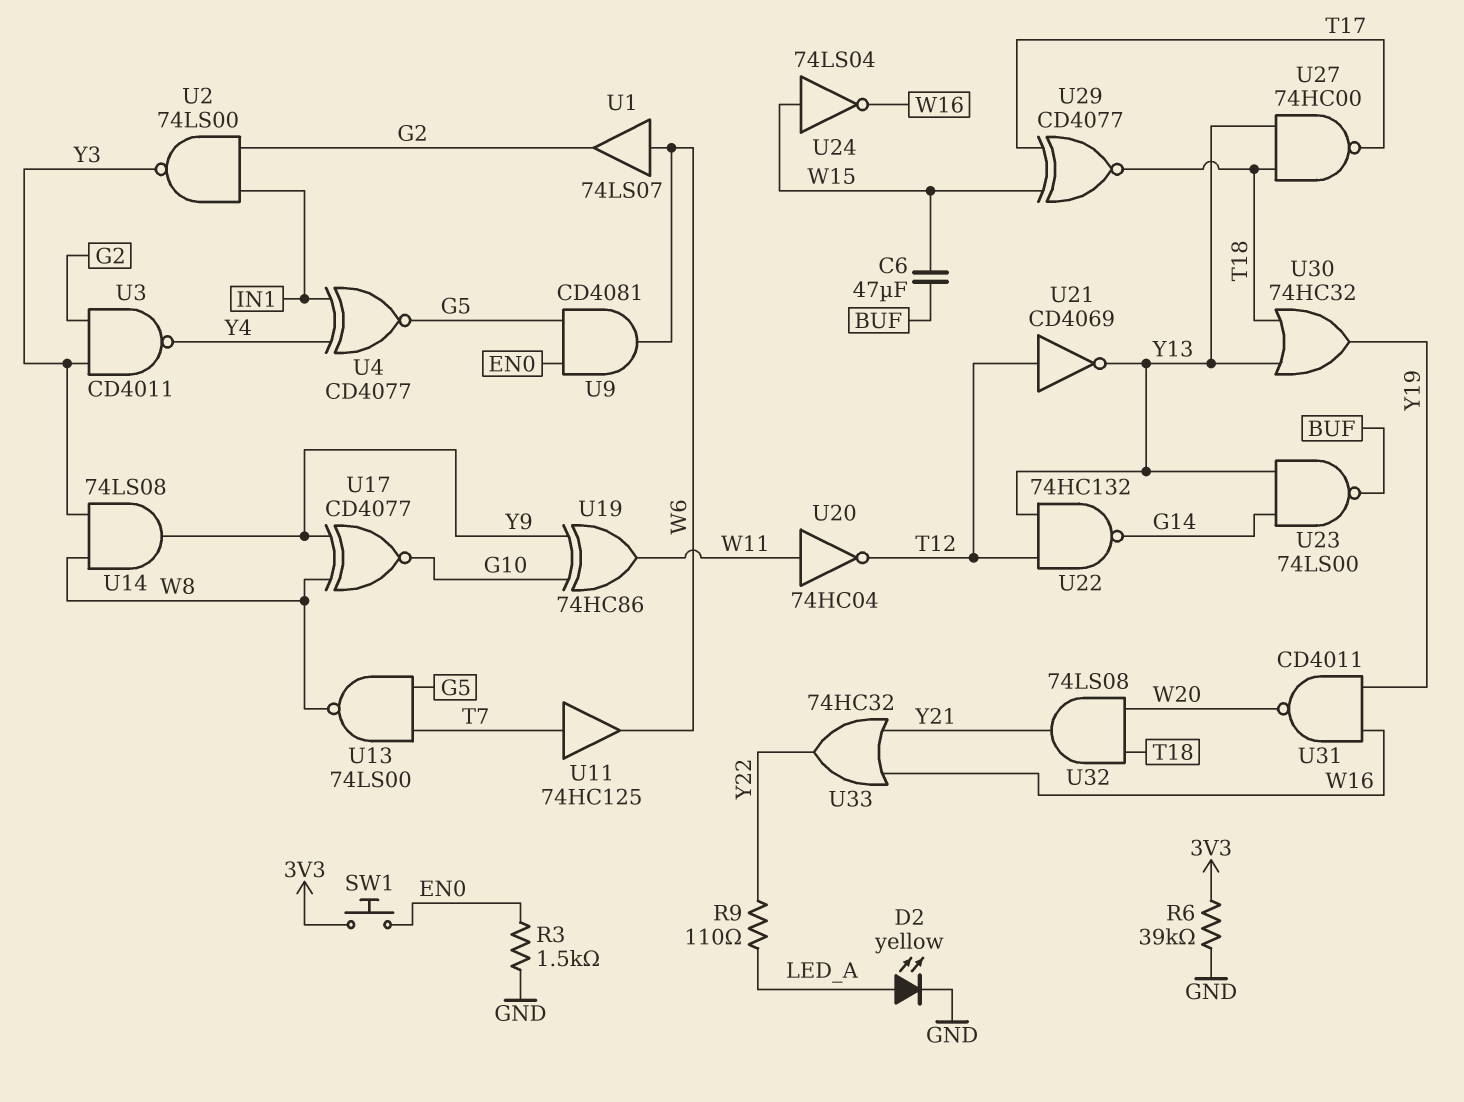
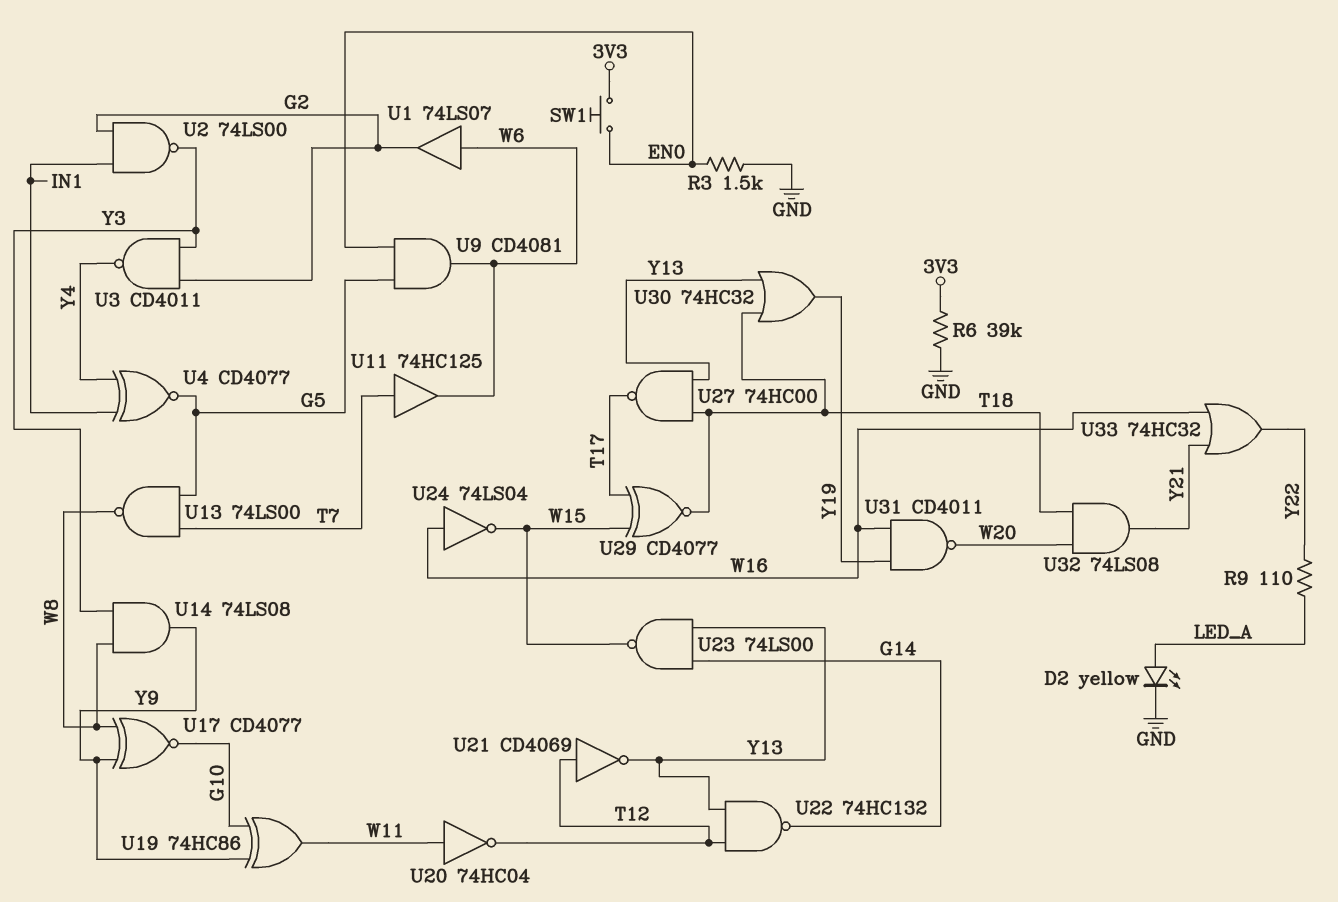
C6: 47uF (BUF, W15) -> none
U23: NAND 74LS00 (in G14, in Y13, out BUF) -> NAND 74LS00 (in G14, in Y13, out W15)
U24: NOT 74LS04 (in W15, out W16) -> NOT 74LS04 (in W16, out W15)

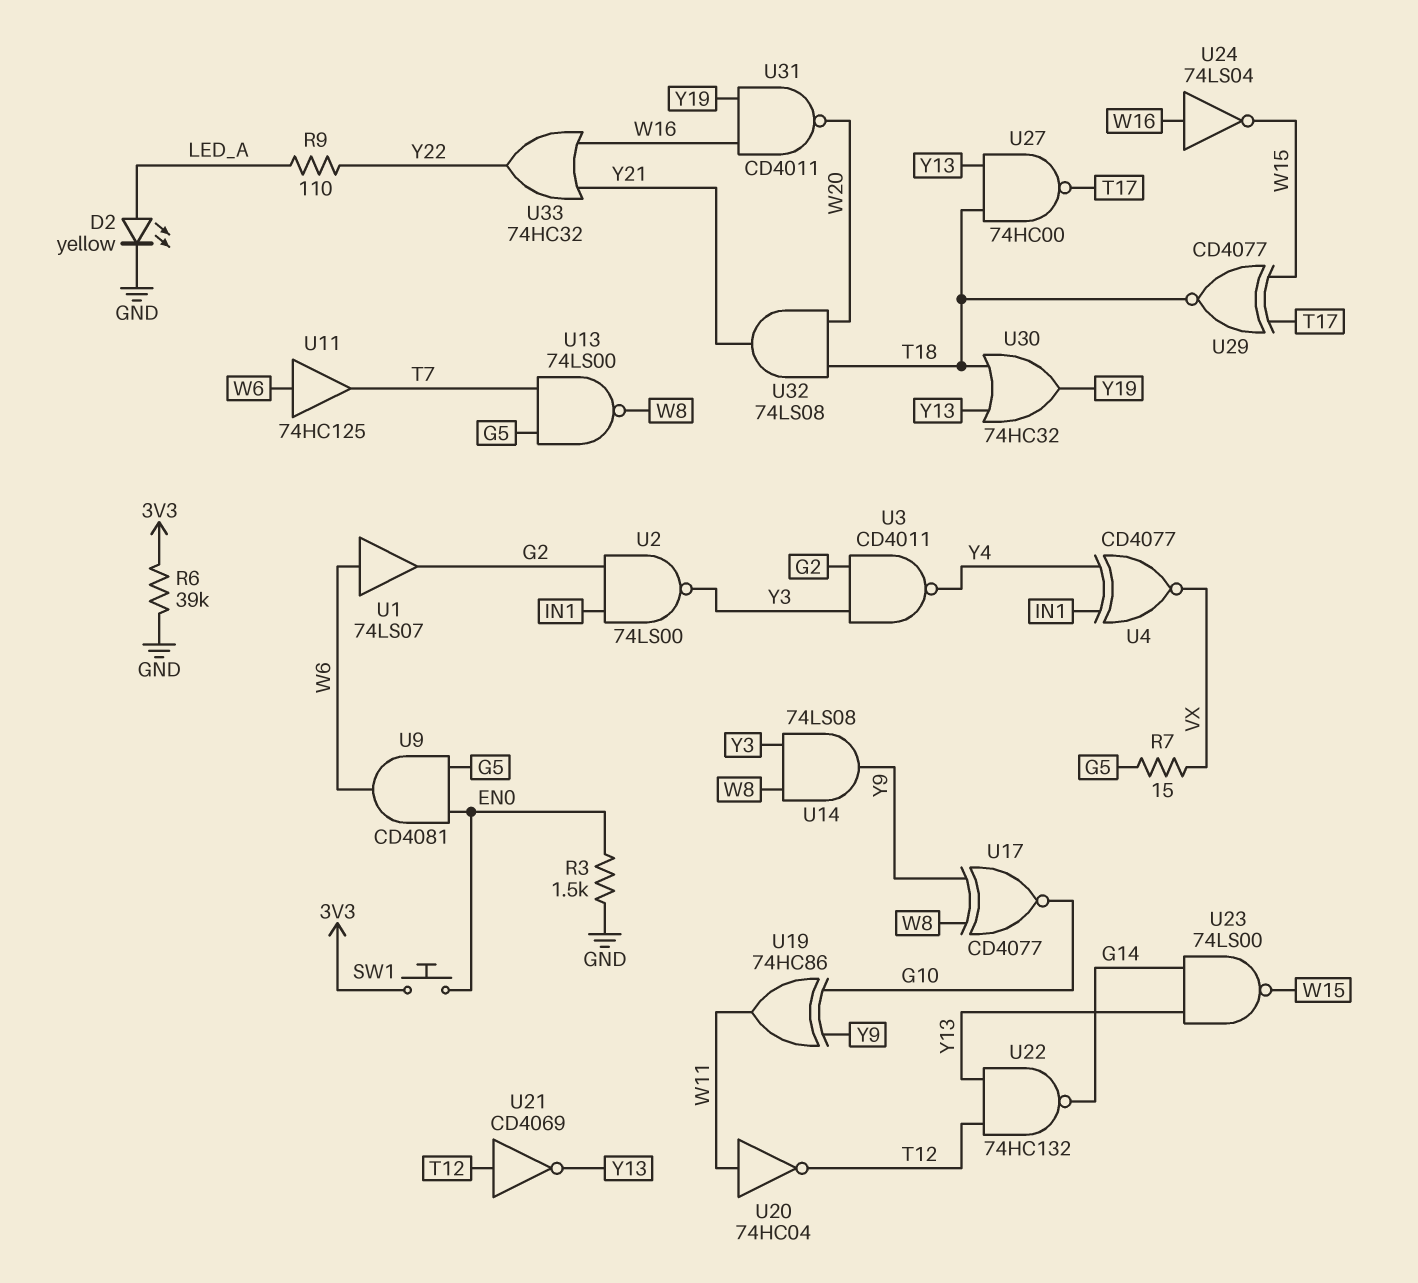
R7: none -> 15 (G5, VX)
U4: XNOR CD4077 (in IN1, in Y4, out G5) -> XNOR CD4077 (in IN1, in Y4, out VX)
U11: buffer 74HC125 (in T7, out W6) -> buffer 74HC125 (in W6, out T7)

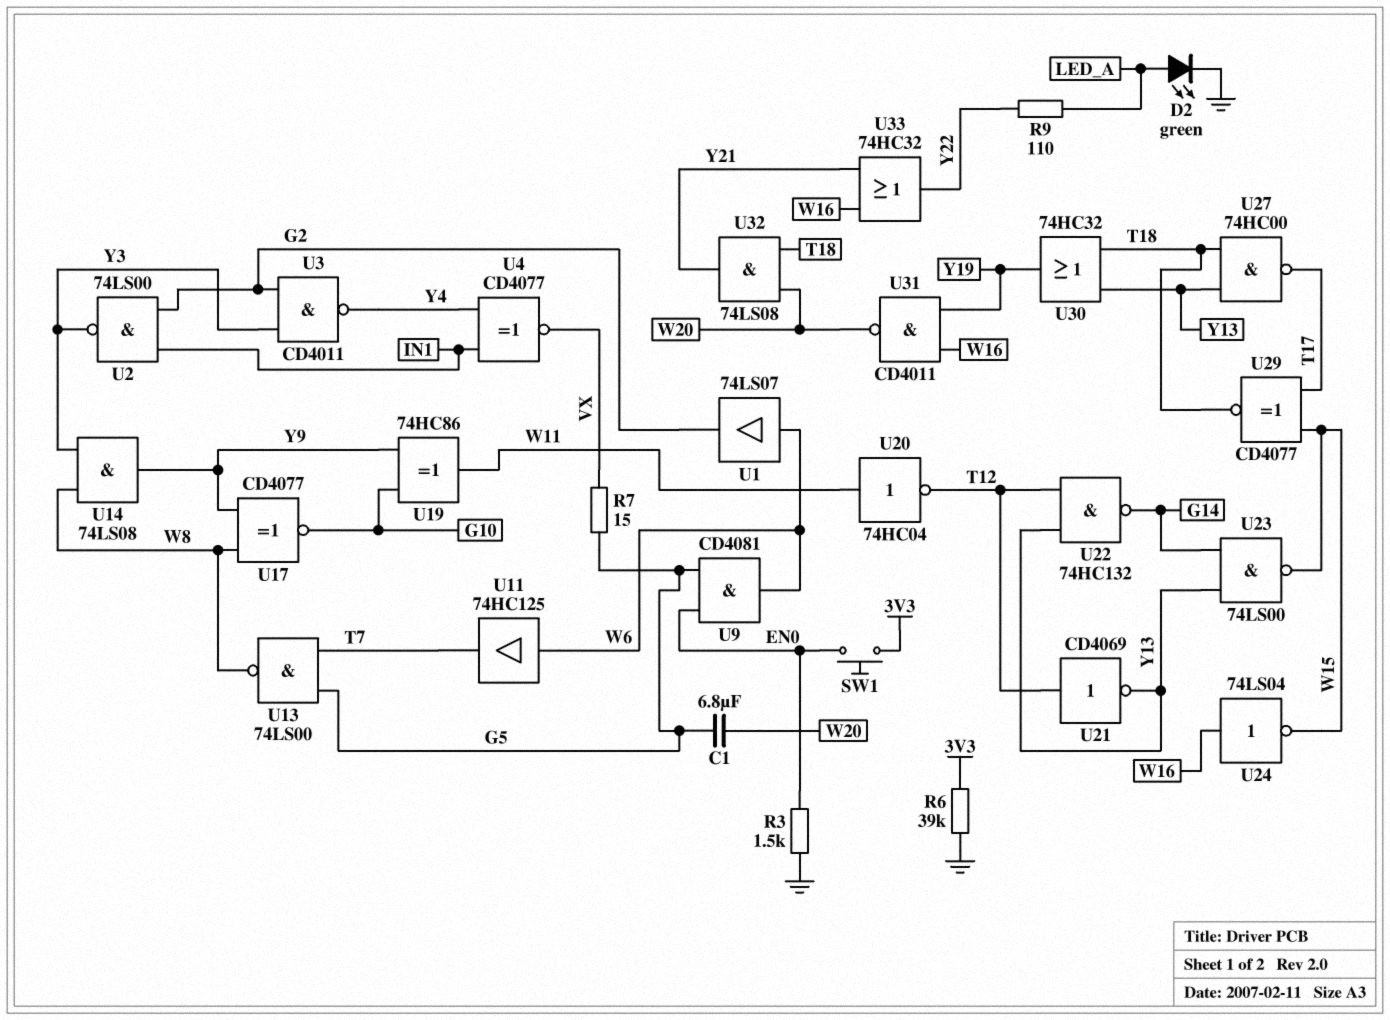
C1: none -> 6.8uF (G5, W20)
D2: LED yellow (A LED_A, K GND) -> LED green (A LED_A, K GND)

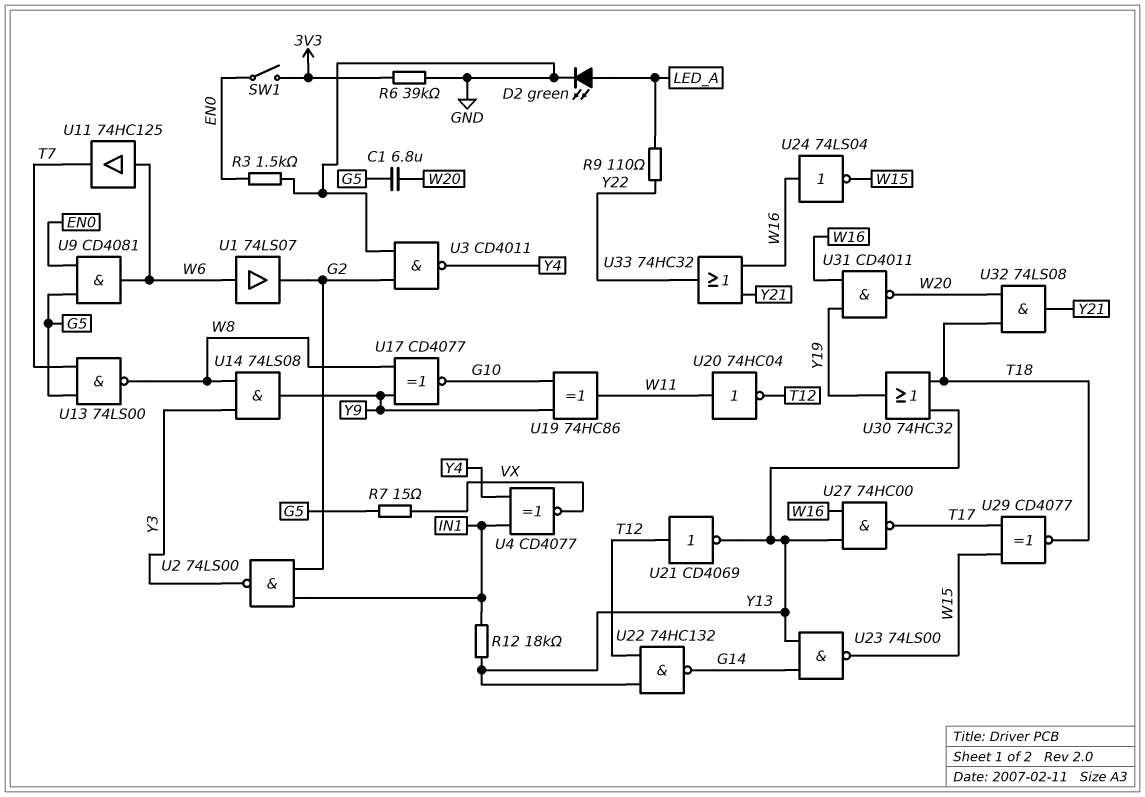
R12: none -> 18k (IN1, Y13)
SW1: button (3V3, EN0) -> switch (3V3, EN0)
U3: NAND CD4011 (in G2, in Y3, out Y4) -> NAND CD4011 (in G2, in GND, out Y4)
U27: NAND 74HC00 (in T18, in Y13, out T17) -> NAND 74HC00 (in W16, in Y13, out T17)

